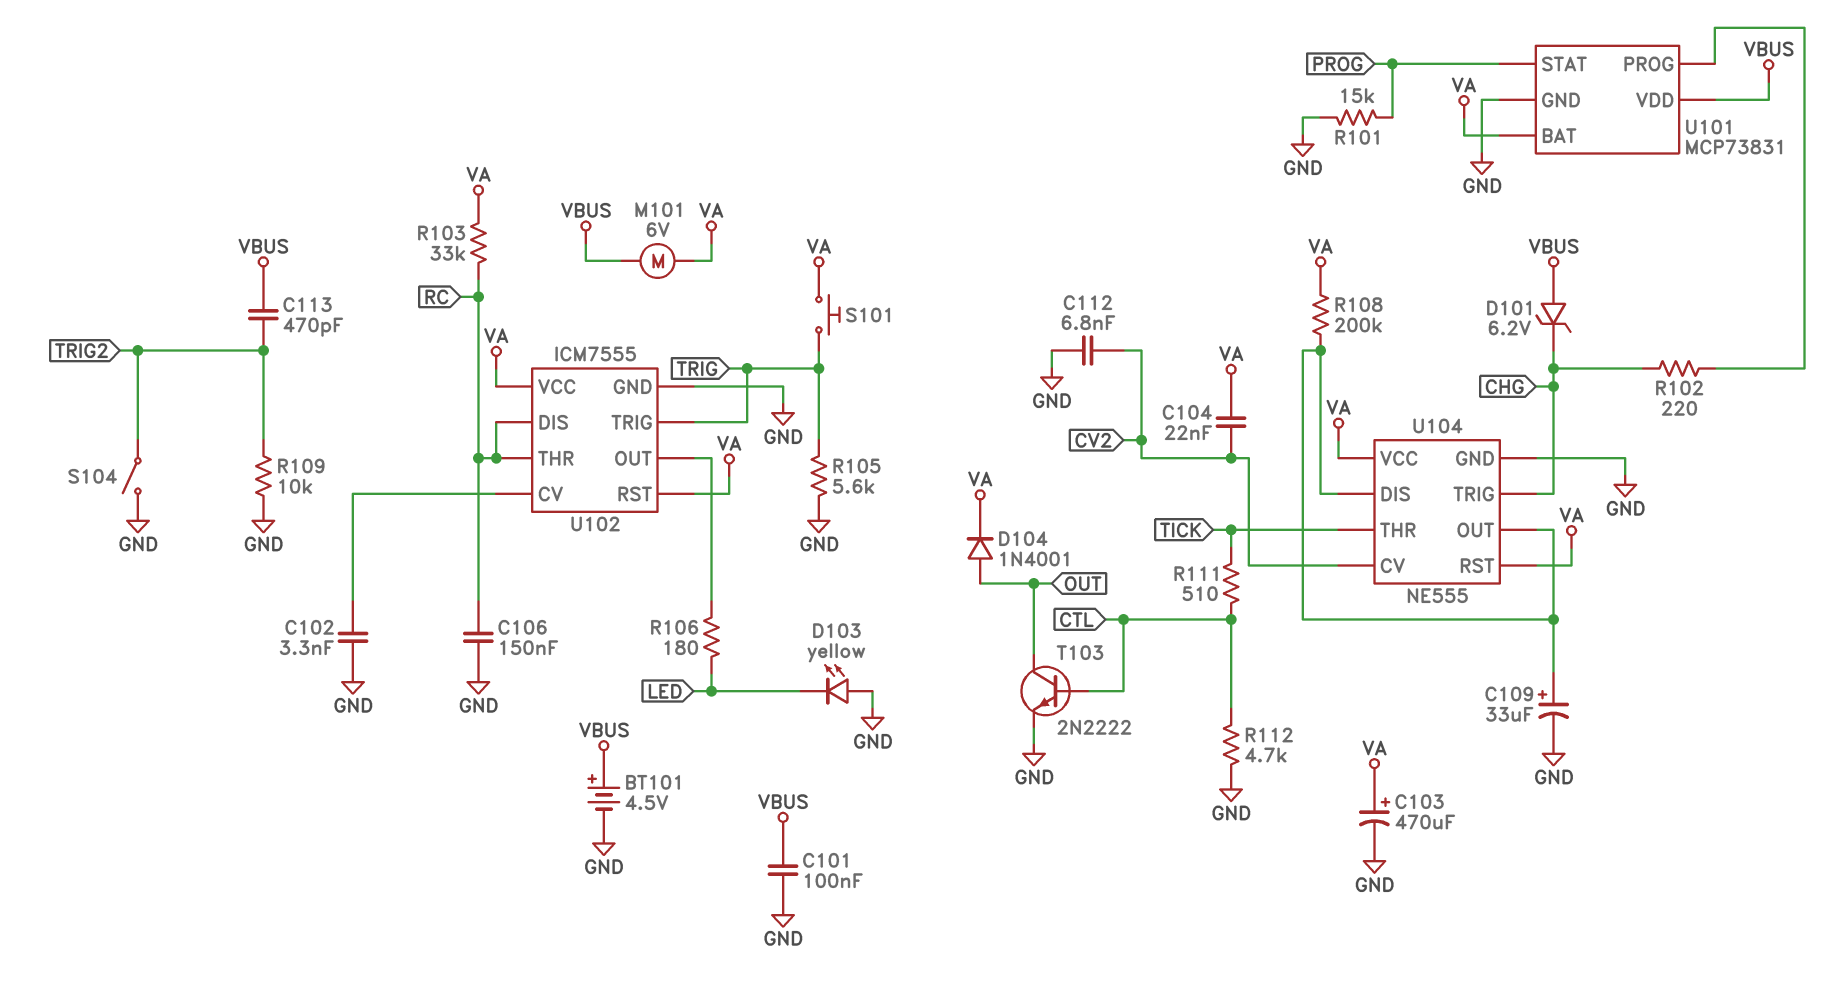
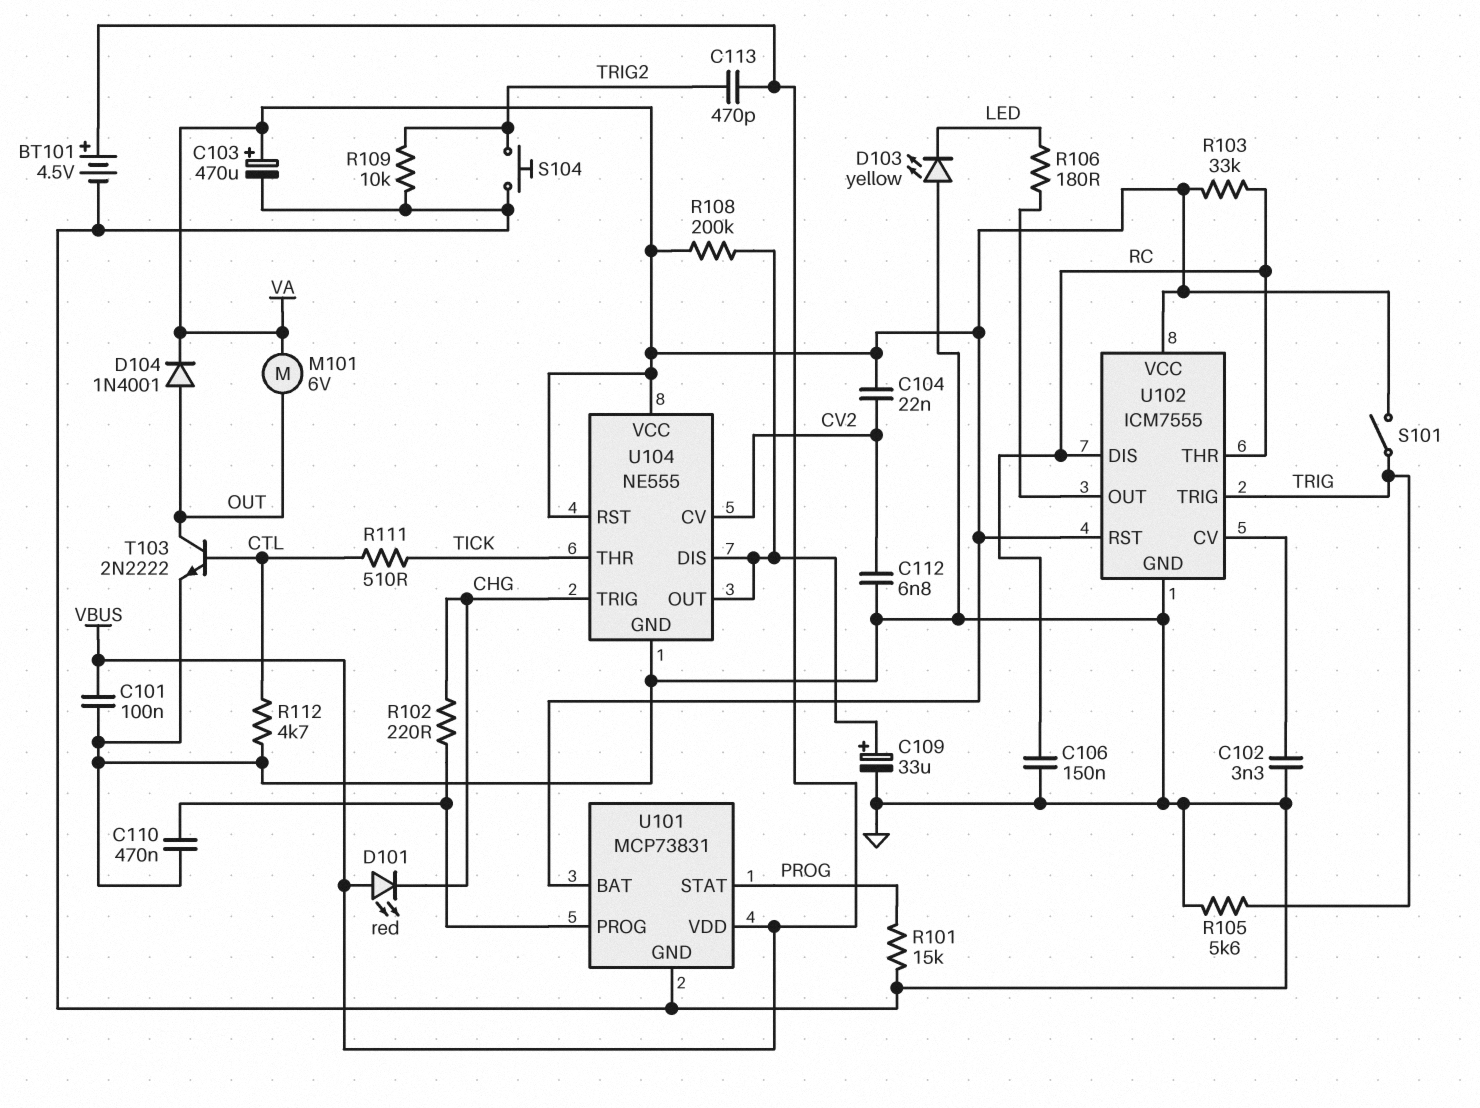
C110: none -> 470nF (GND, U101/PROG)
D101: zener 6.2V (A VBUS, K CHG) -> LED red (A VBUS, K CHG)
M101: motor 6V (VA, VBUS) -> motor 6V (OUT, VA)
S101: button (TRIG, VA) -> switch (TRIG, VA)
S104: switch (GND, TRIG2) -> button (GND, TRIG2)

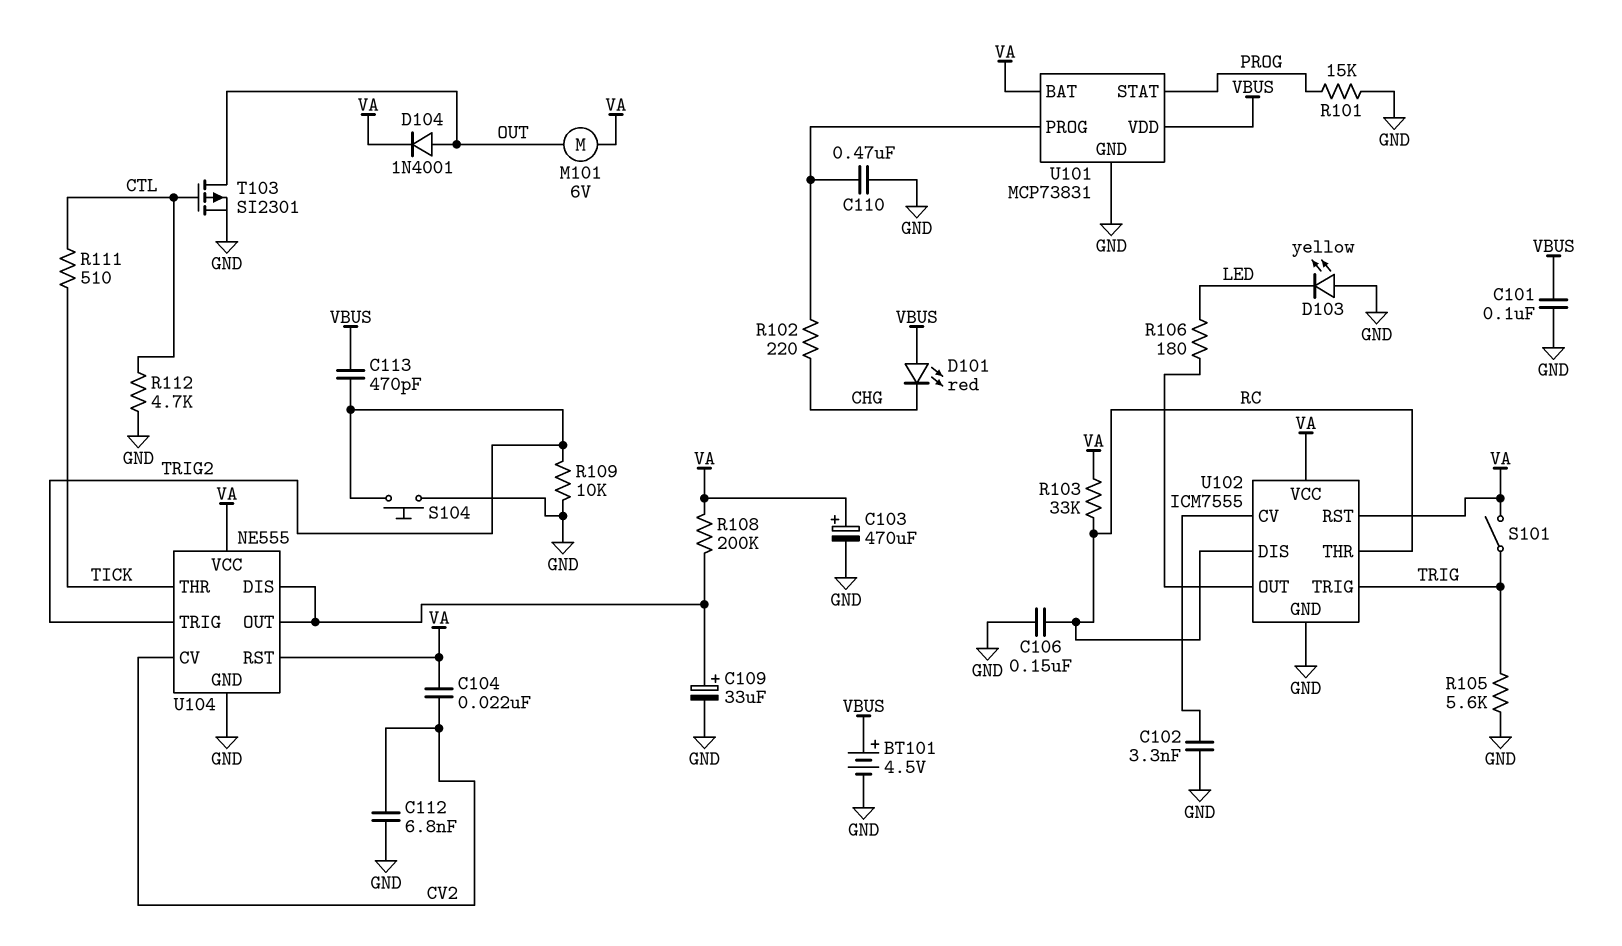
T103: NPN 2N2222 (B CTL, C OUT, E GND) -> PMOS SI2301 (G CTL, D OUT, S GND)
U104 pin TRIG: CHG -> TRIG2

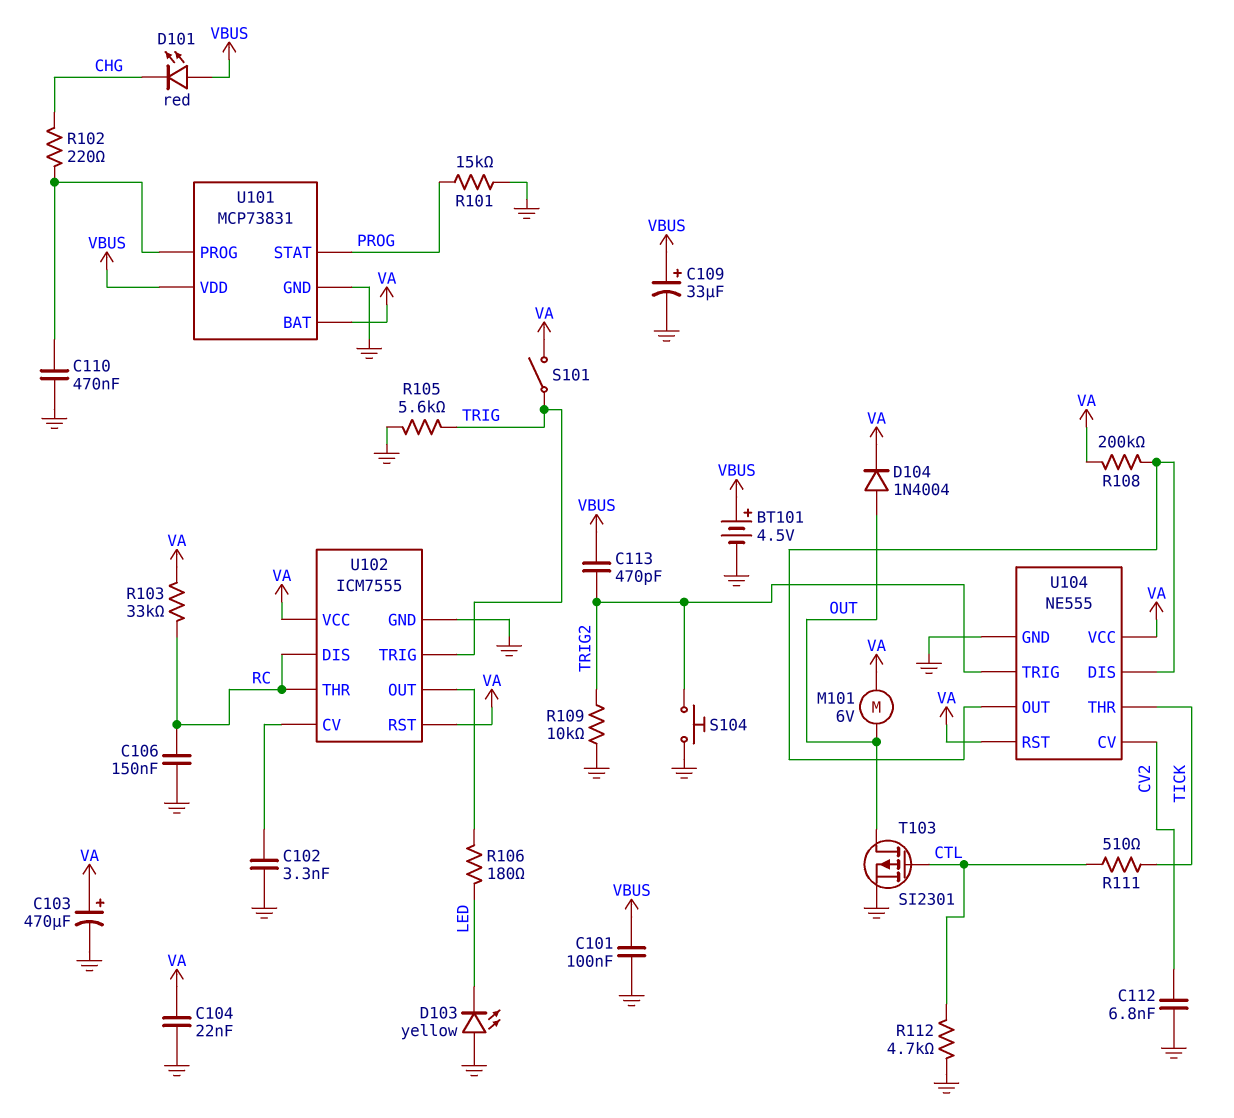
C104: 22nF (CV2, VA) -> 22nF (GND, VA)
C109: 33uF (plus U104/DIS, minus GND) -> 33uF (plus VBUS, minus GND)
D104: diode 1N4001 (A OUT, K VA) -> diode 1N4004 (A OUT, K VA)

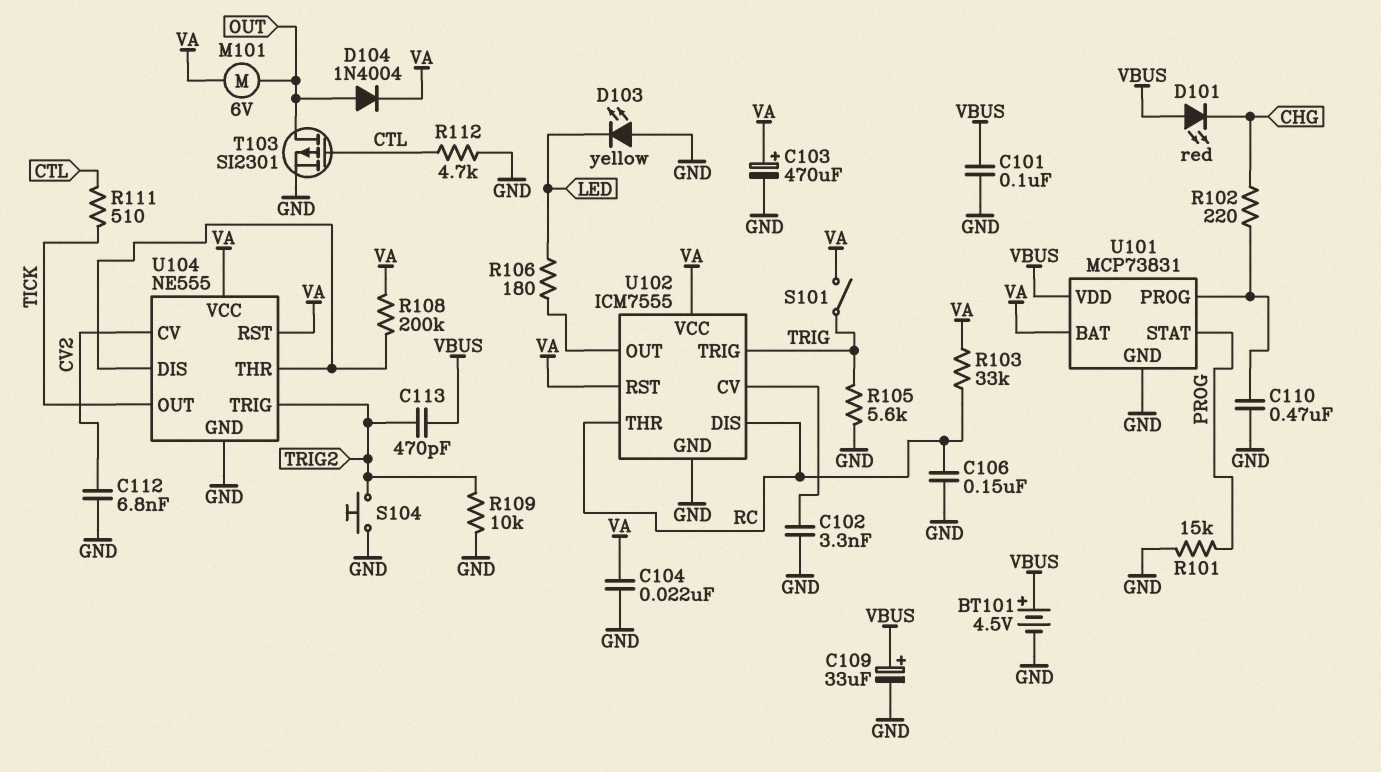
U104 pin OUT: U104/DIS -> TICK
U104 pin THR: TICK -> U104/DIS

